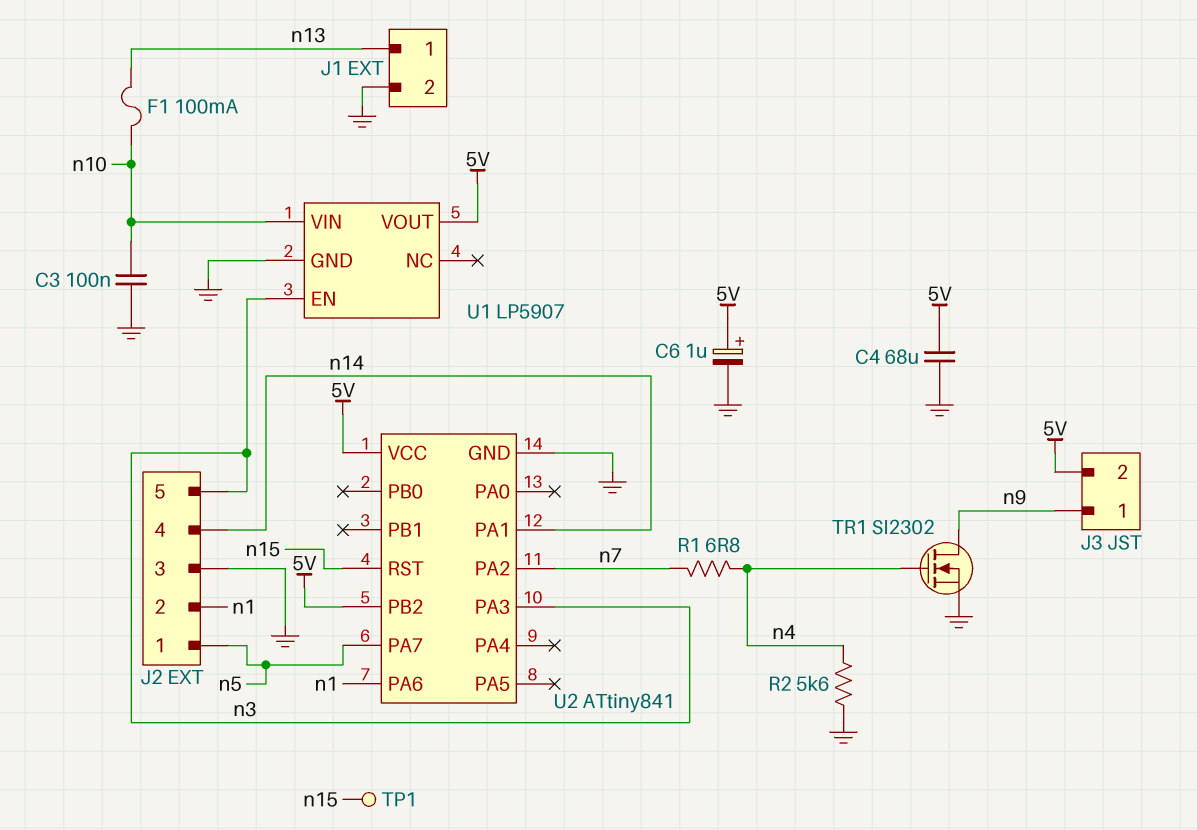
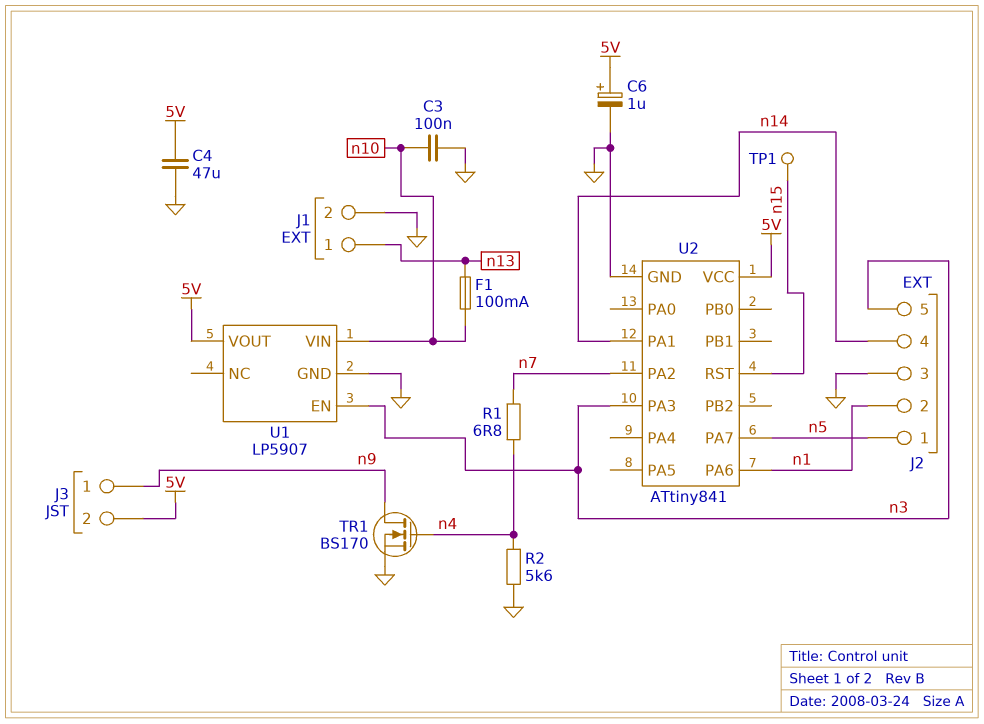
C4: 68uF (5V, GND) -> 47uF (5V, GND)
TR1: NMOS SI2302 (G n4, D n9, S GND) -> NMOS BS170 (G n4, D n9, S GND)
U2 pin PB2: 5V -> none

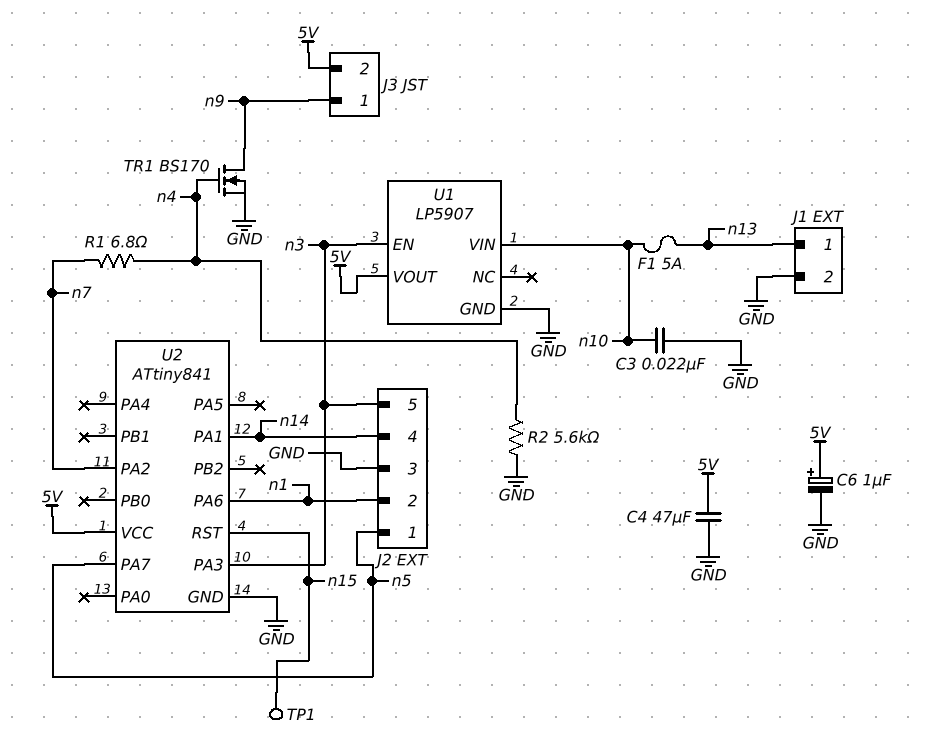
C3: 100nF (GND, n10) -> 22nF (GND, n10)
F1: 100mA (n10, n13) -> 5A (n10, n13)

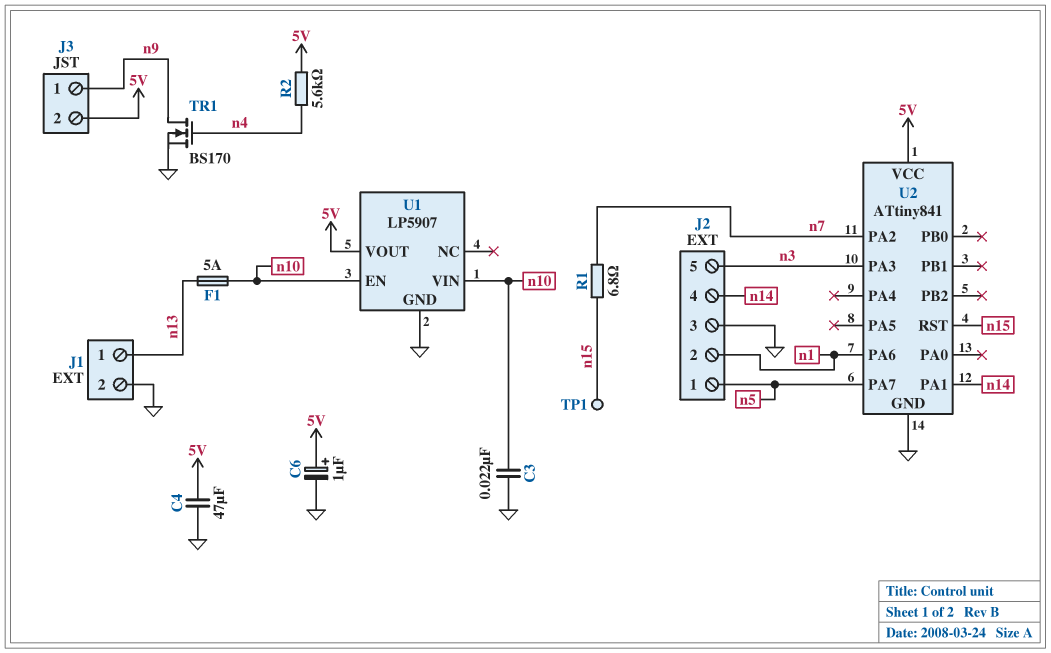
R1: 6.8 (n4, n7) -> 6.8 (n7, n15)
R2: 5.6k (GND, n4) -> 5.6k (5V, n4)
U1 pin EN: n3 -> n10

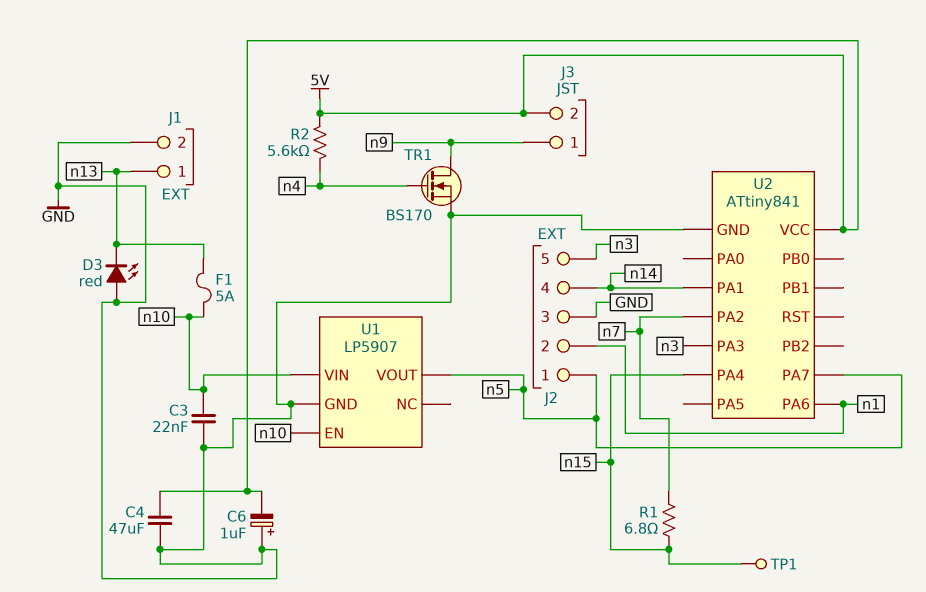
C6: 1uF (plus 5V, minus GND) -> 1uF (plus GND, minus 5V)
D3: none -> LED red (A GND, K n13)
U1 pin VOUT: 5V -> n5
U2 pin PA4: none -> n15
U2 pin RST: n15 -> none

